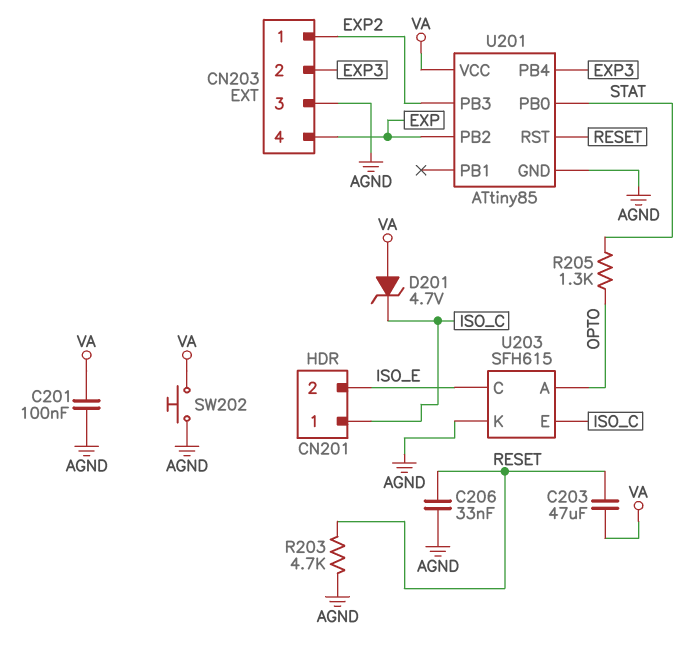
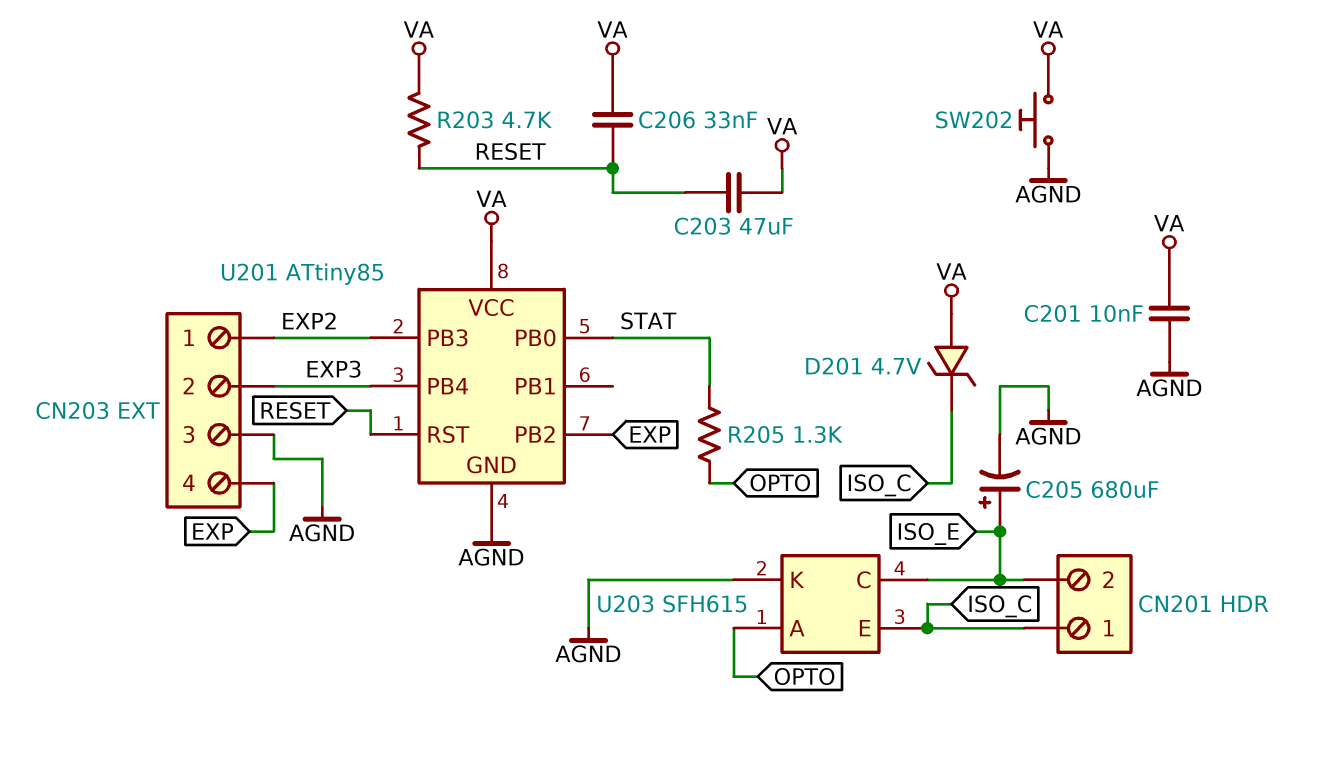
C201: 100nF (AGND, VA) -> 10nF (AGND, VA)
C205: none -> 680uF (plus ISO_E, minus AGND)
C206: 33nF (AGND, RESET) -> 33nF (RESET, VA)
R203: 4.7k (AGND, RESET) -> 4.7k (RESET, VA)

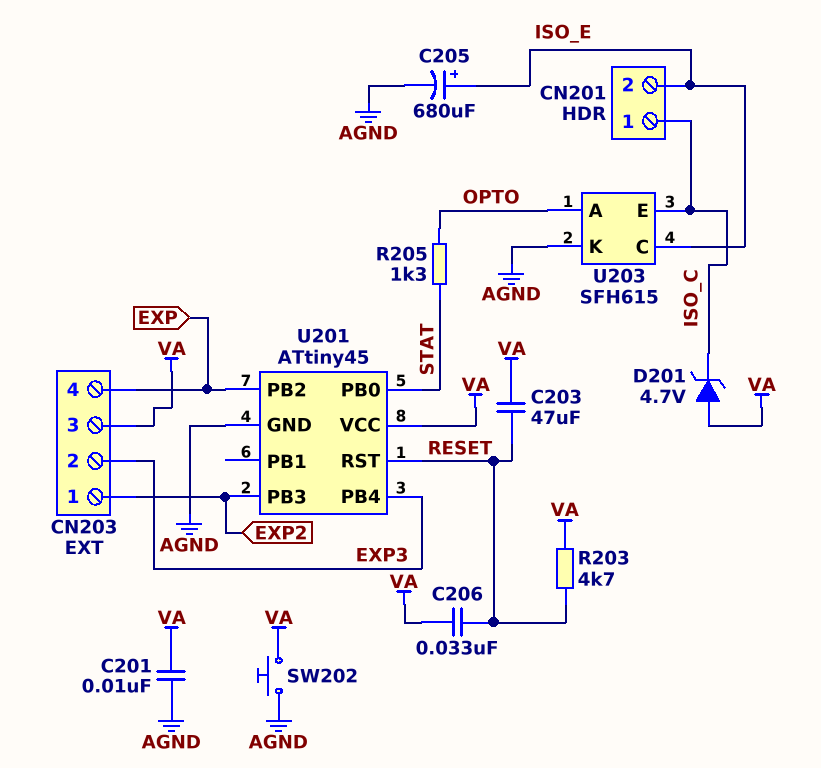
CN203 pin 3: AGND -> VA
U201: ATtiny85 -> ATtiny45

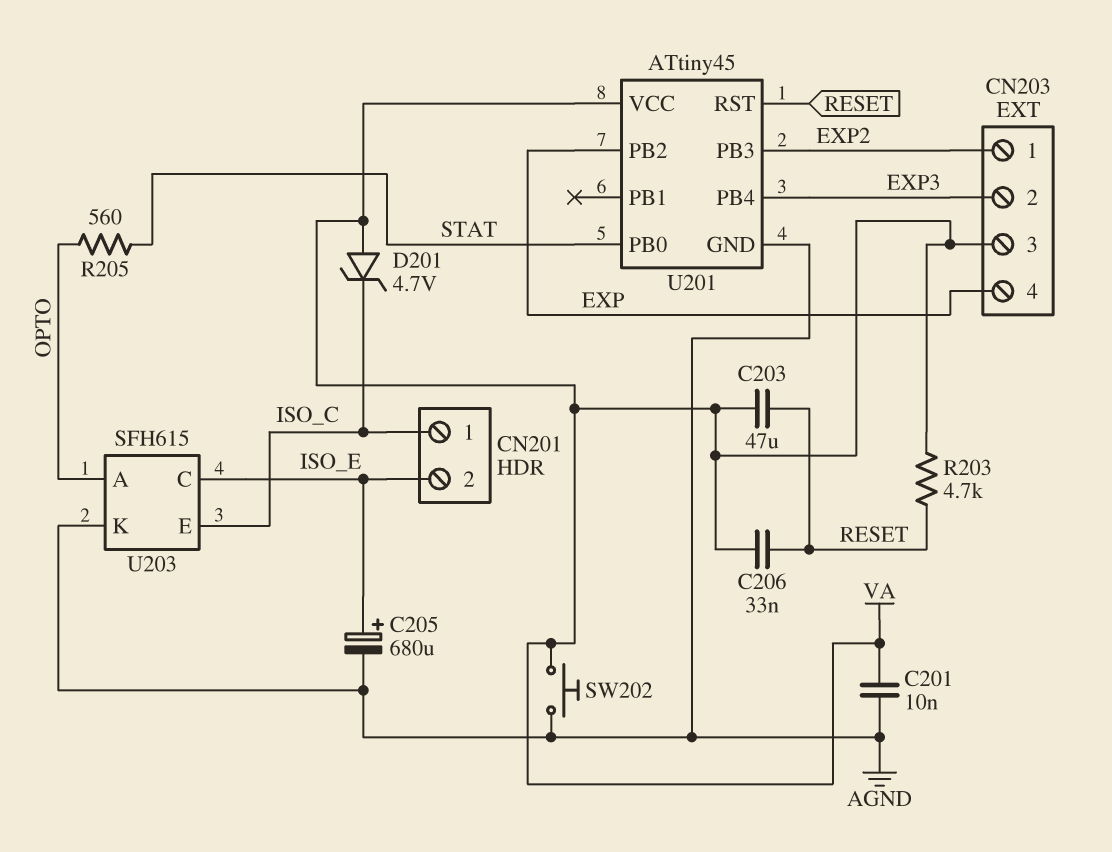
R205: 1.3k (OPTO, STAT) -> 560 (OPTO, STAT)

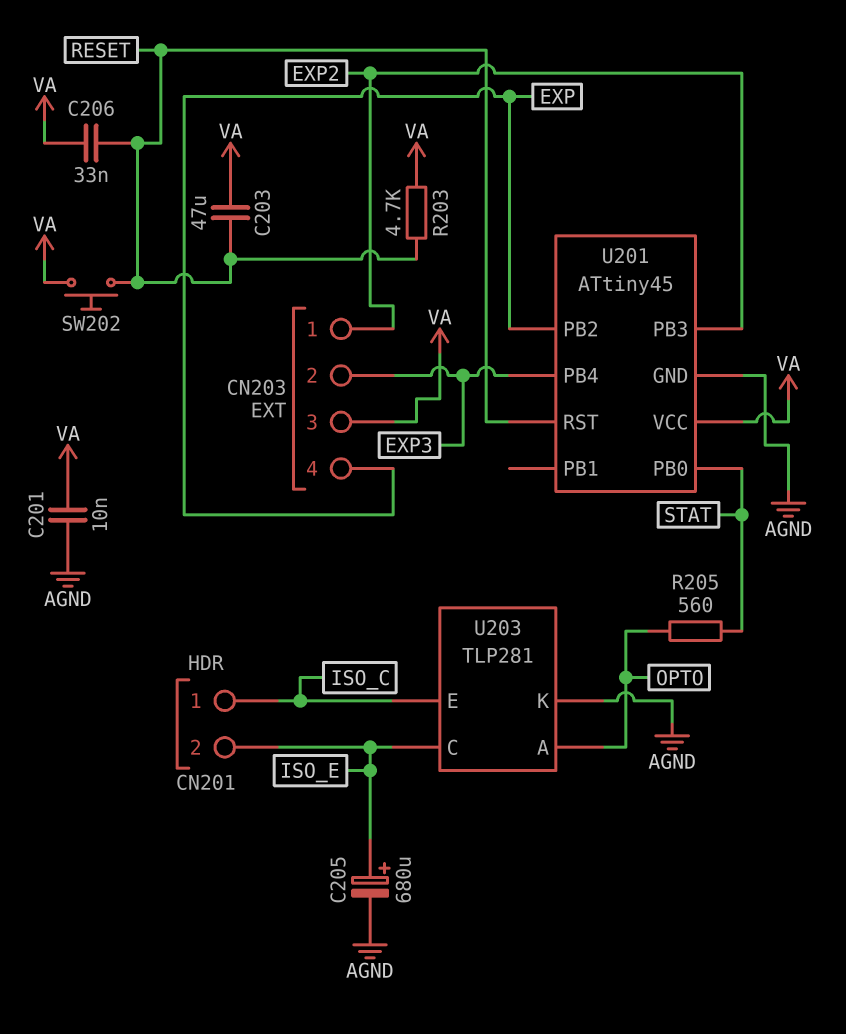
D201: zener 4.7V (A VA, K ISO_C) -> none
SW202: button (AGND, VA) -> button (RESET, VA)
U203: SFH615 -> TLP281

